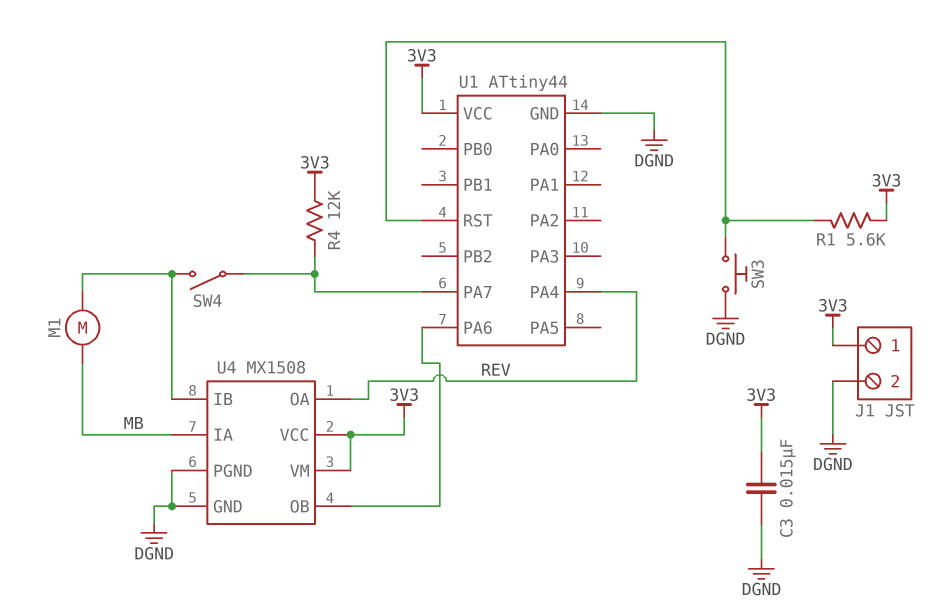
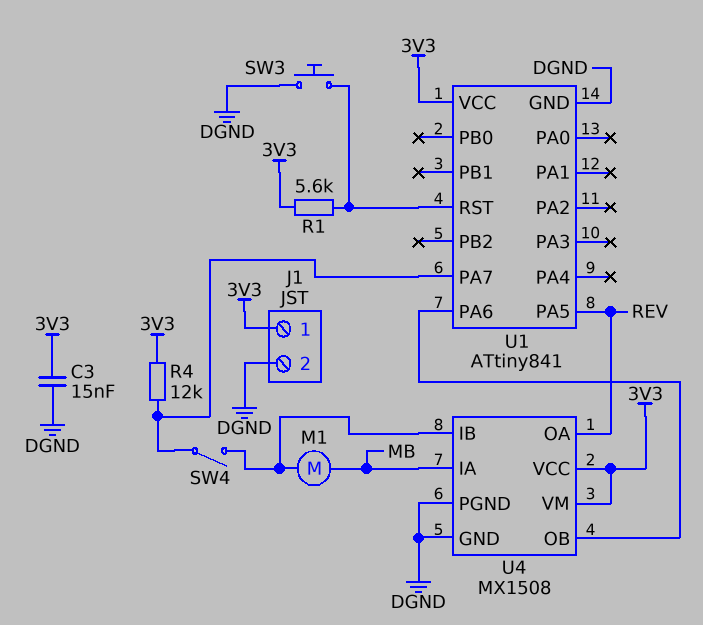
U1: ATtiny44 -> ATtiny841
U1 pin PA4: REV -> none
U1 pin PA5: none -> REV

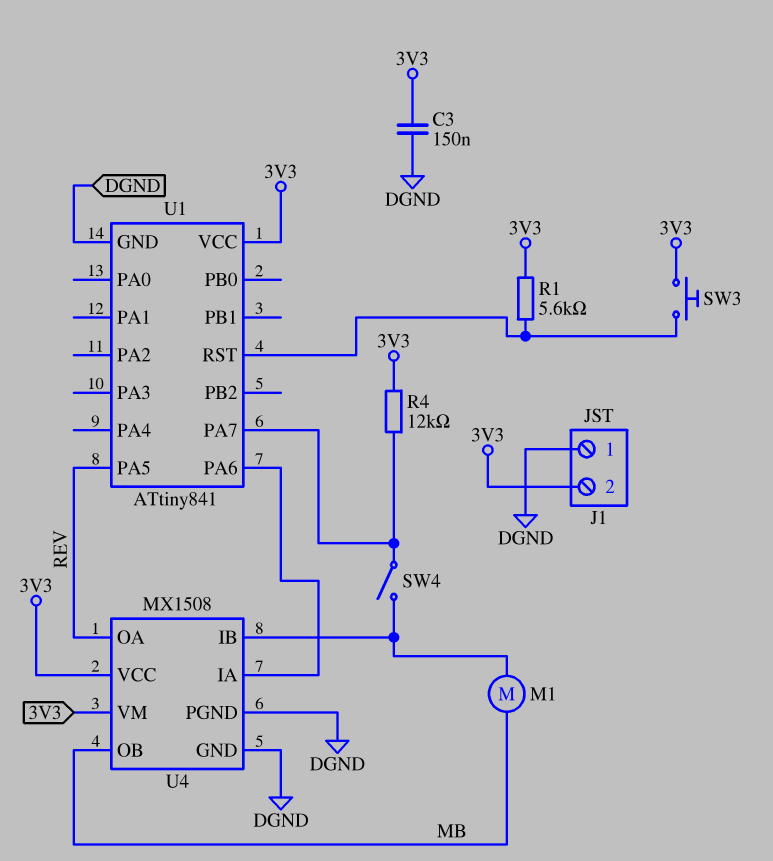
C3: 15nF (3V3, DGND) -> 150nF (3V3, DGND)
J1 pin 1: 3V3 -> DGND
J1 pin 2: DGND -> 3V3
SW3: button (DGND, U1/RST) -> button (3V3, U1/RST)
U4 pin IA: MB -> U1/PA6
U4 pin OB: U1/PA6 -> MB

